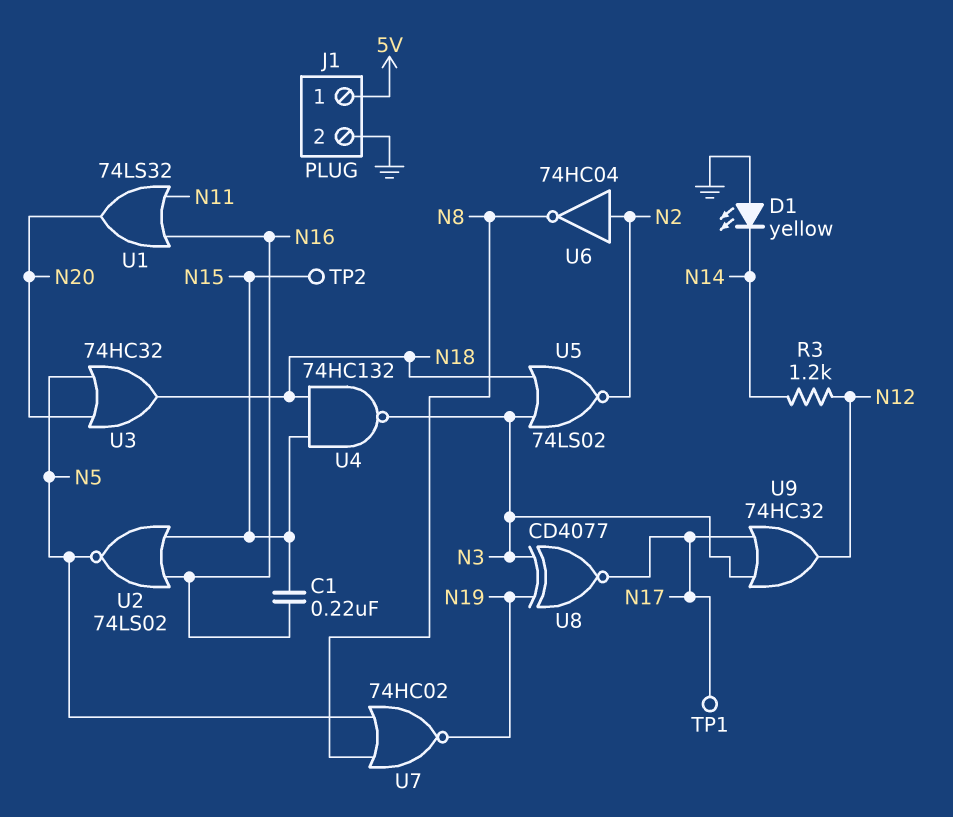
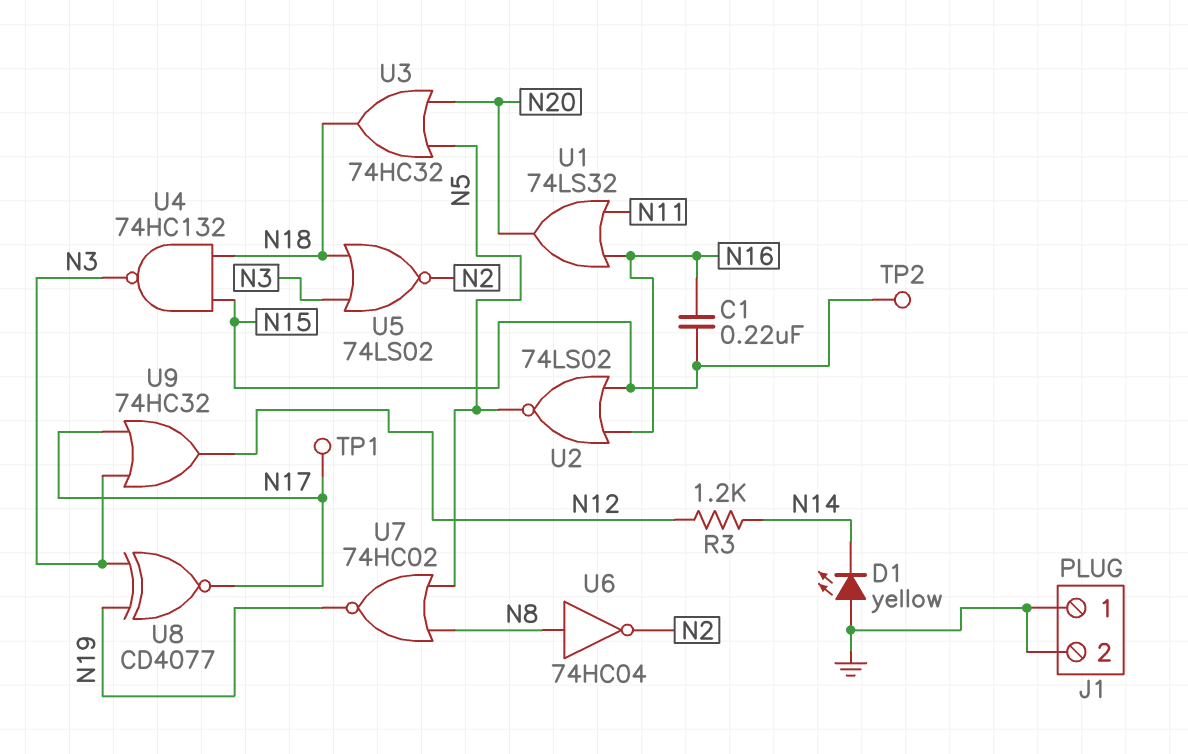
J1 pin 1: 5V -> GND
U6: NOT 74HC04 (in N2, out N8) -> NOT 74HC04 (in N8, out N2)

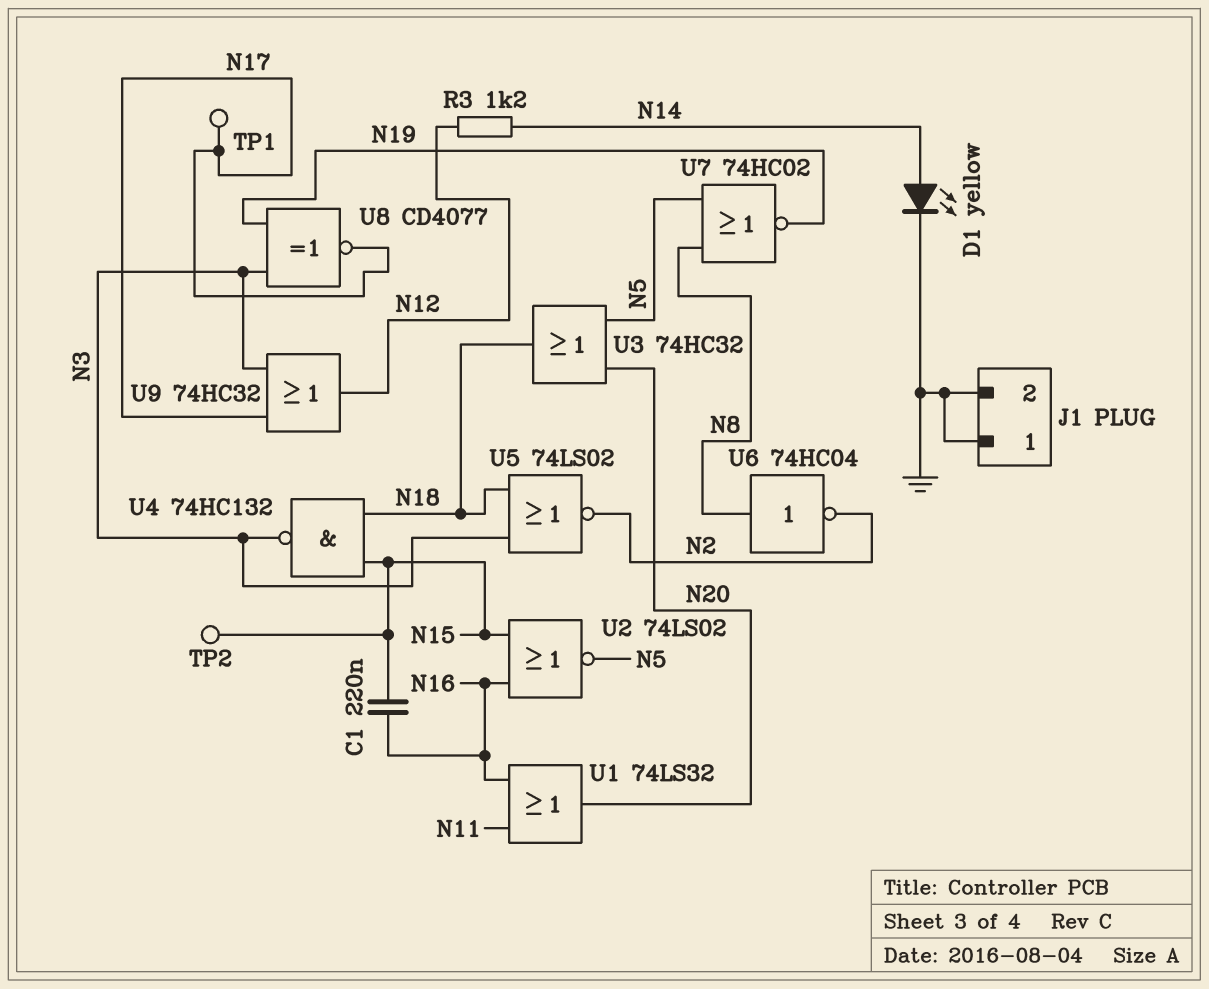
D1: LED yellow (A GND, K N14) -> LED yellow (A N14, K GND)

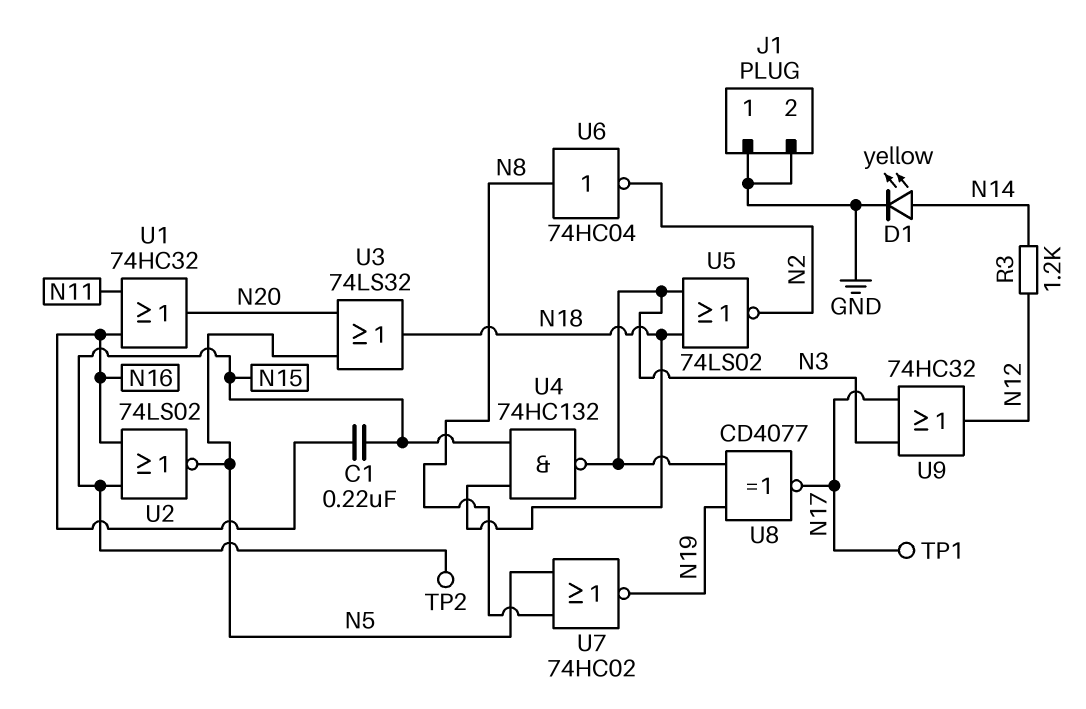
U1: OR 74LS32 (in N11, in N16, out N20) -> OR 74HC32 (in N11, in N16, out N20)
U3: OR 74HC32 (in N5, in N20, out N18) -> OR 74LS32 (in N5, in N20, out N18)

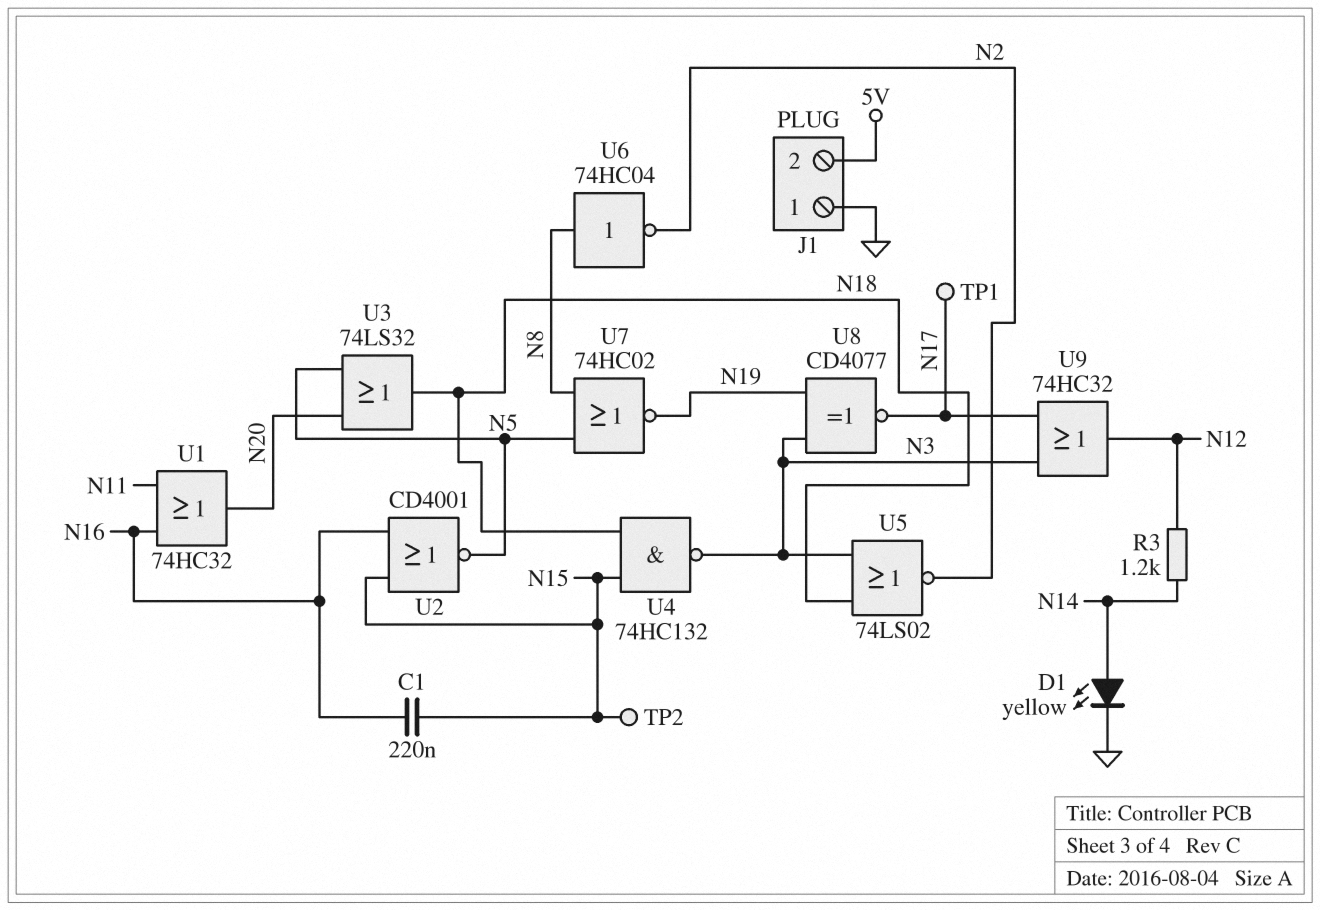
J1 pin 2: GND -> 5V
U2: NOR 74LS02 (in N15, in N16, out N5) -> NOR CD4001 (in N15, in N16, out N5)

